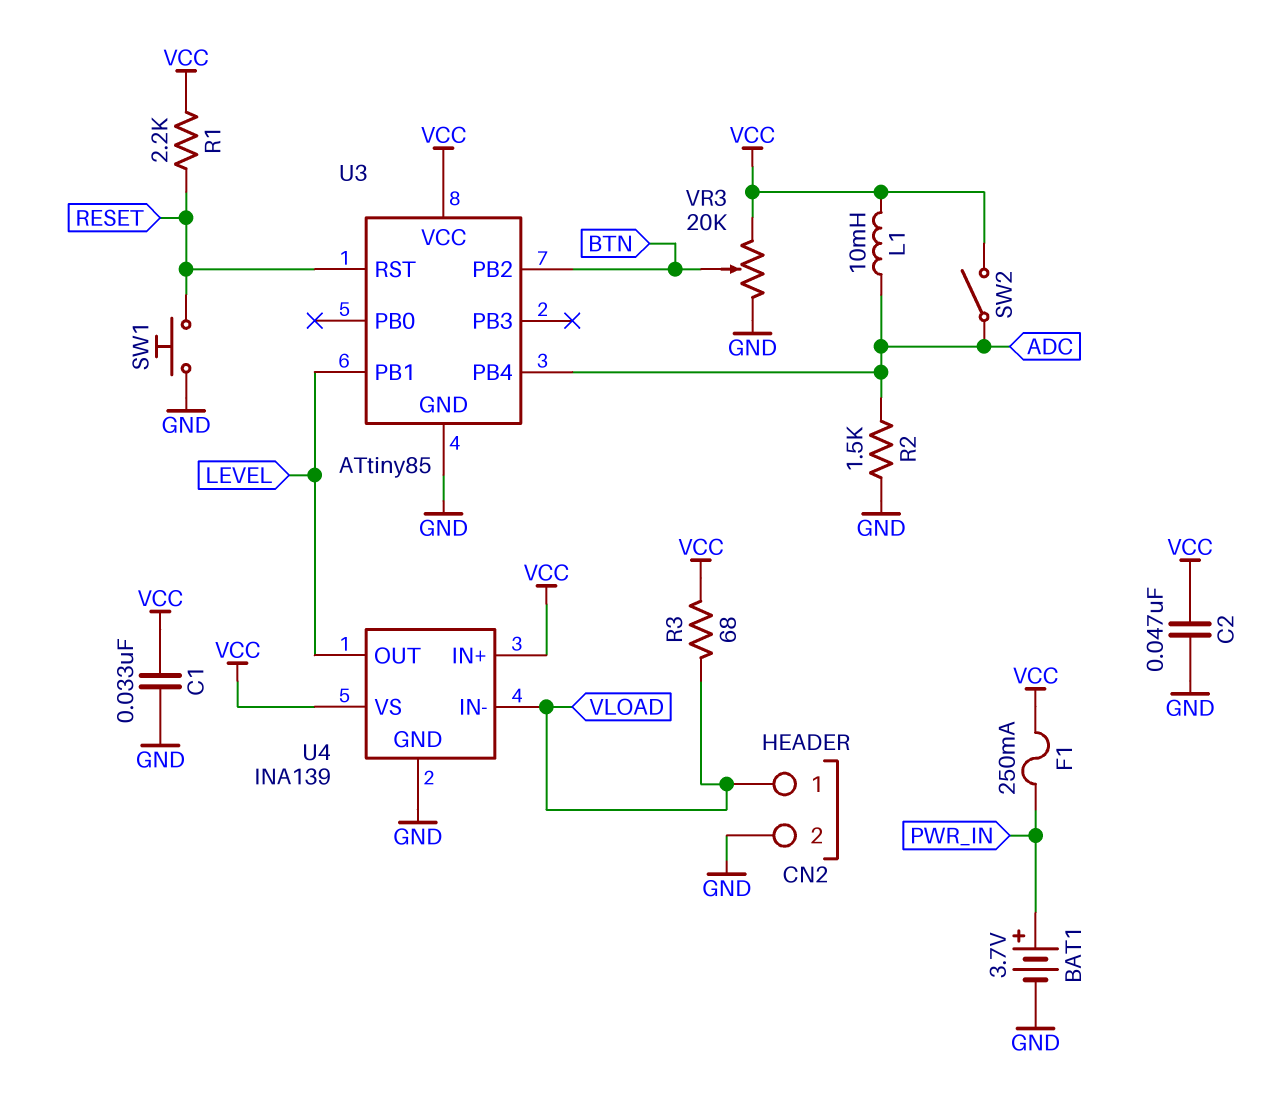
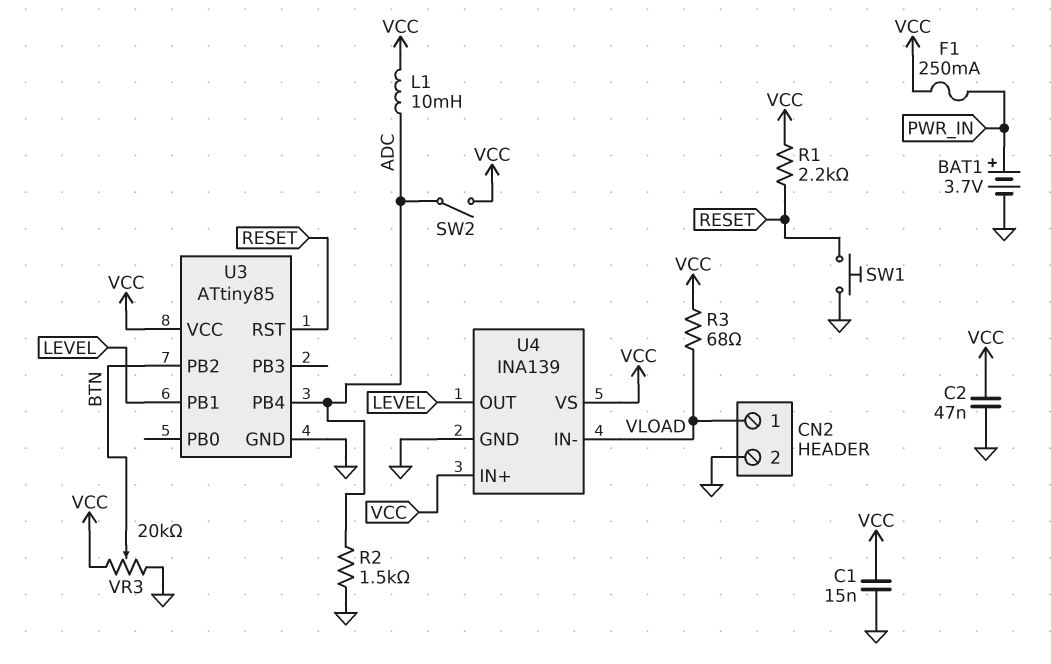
C1: 33nF (GND, VCC) -> 15nF (GND, VCC)

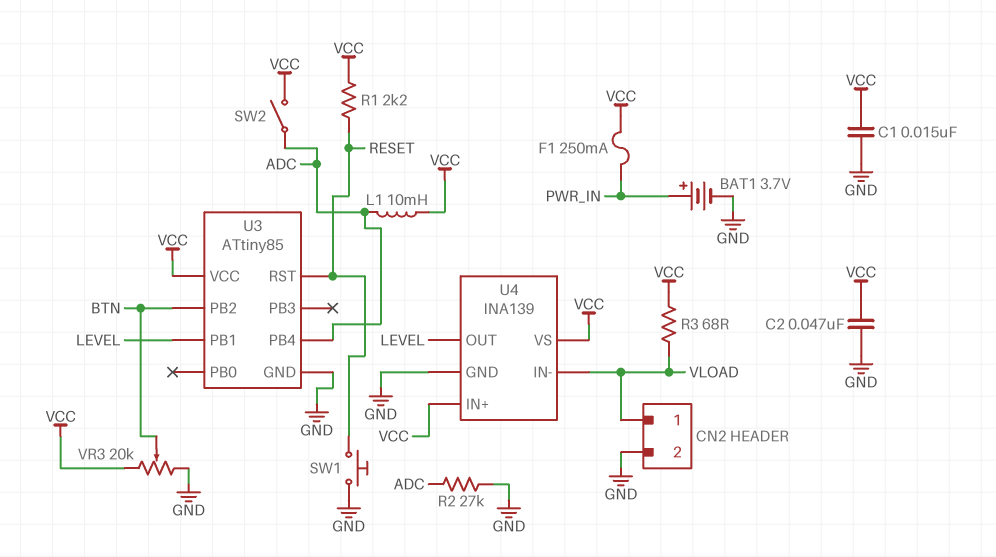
R2: 1.5k (ADC, GND) -> 27k (ADC, GND)

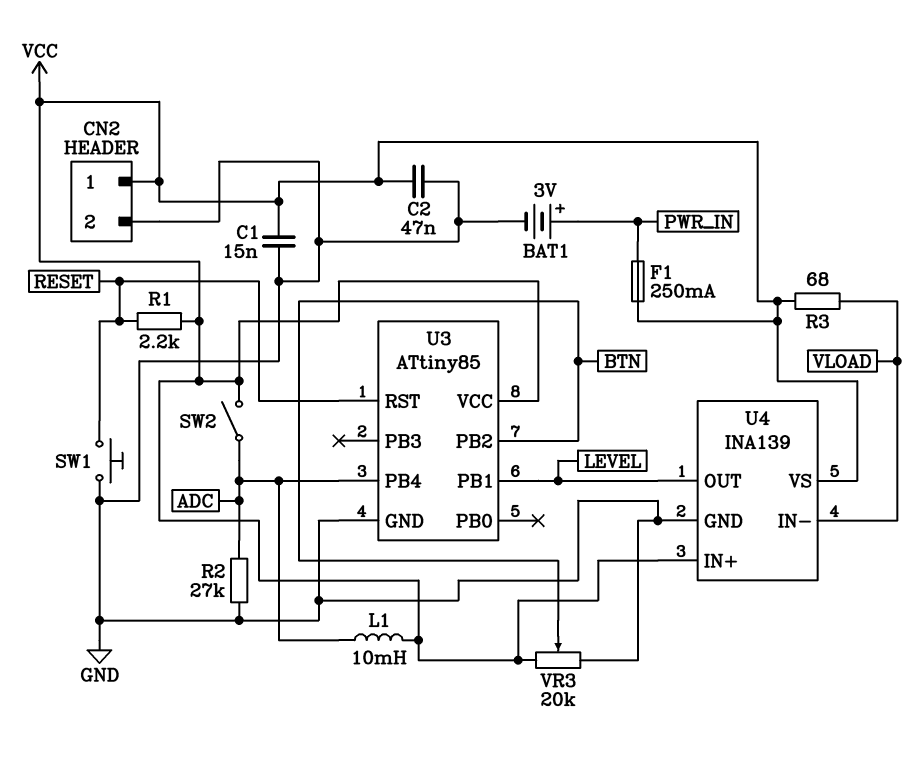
BAT1: 3.7V (plus PWR_IN, minus GND) -> 3V (plus PWR_IN, minus GND)
CN2 pin 1: VLOAD -> VCC

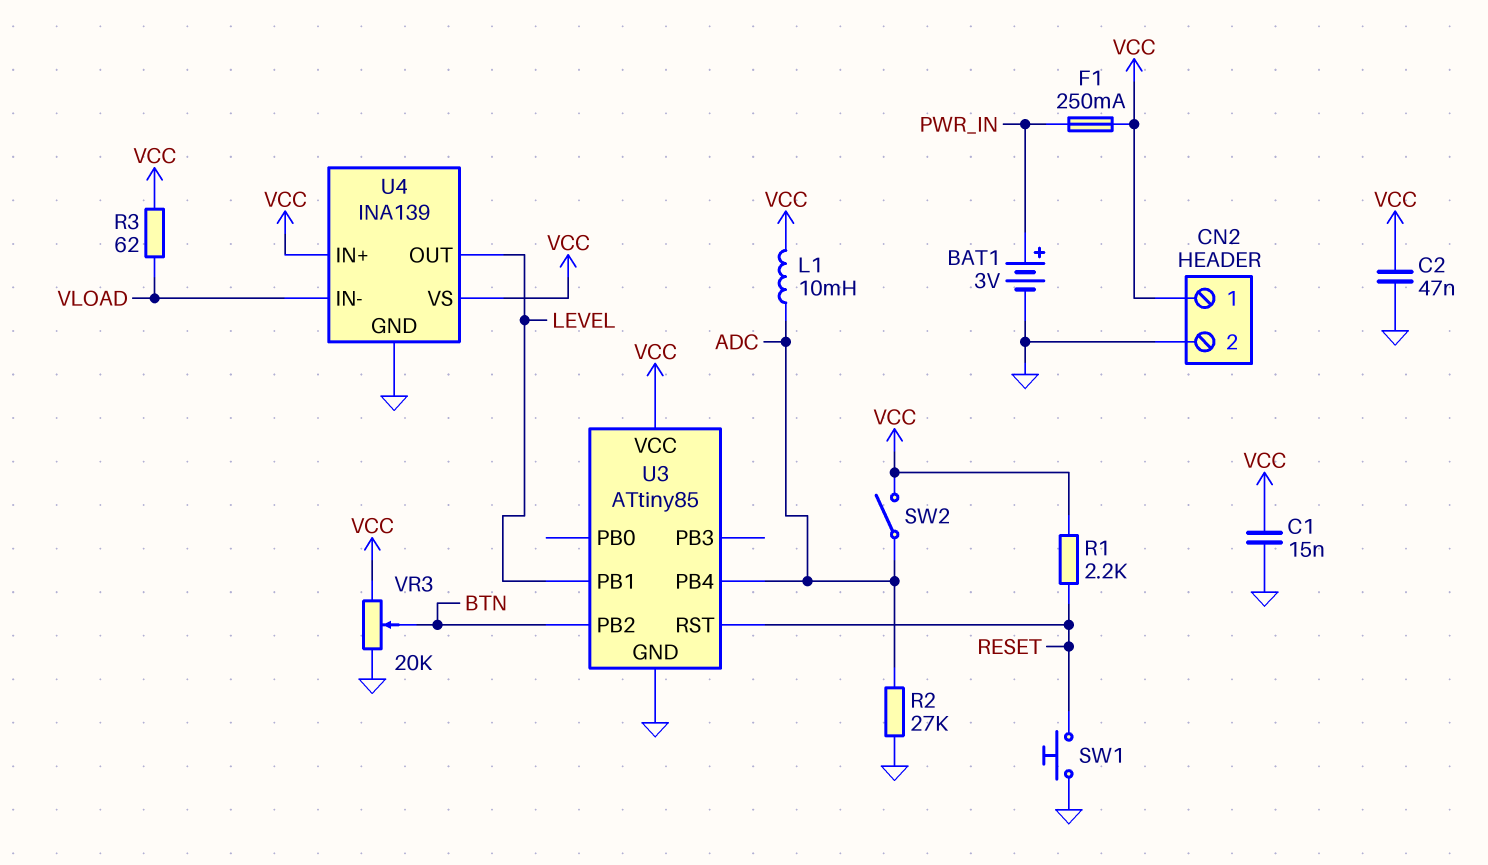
R3: 68 (VCC, VLOAD) -> 62 (VCC, VLOAD)

